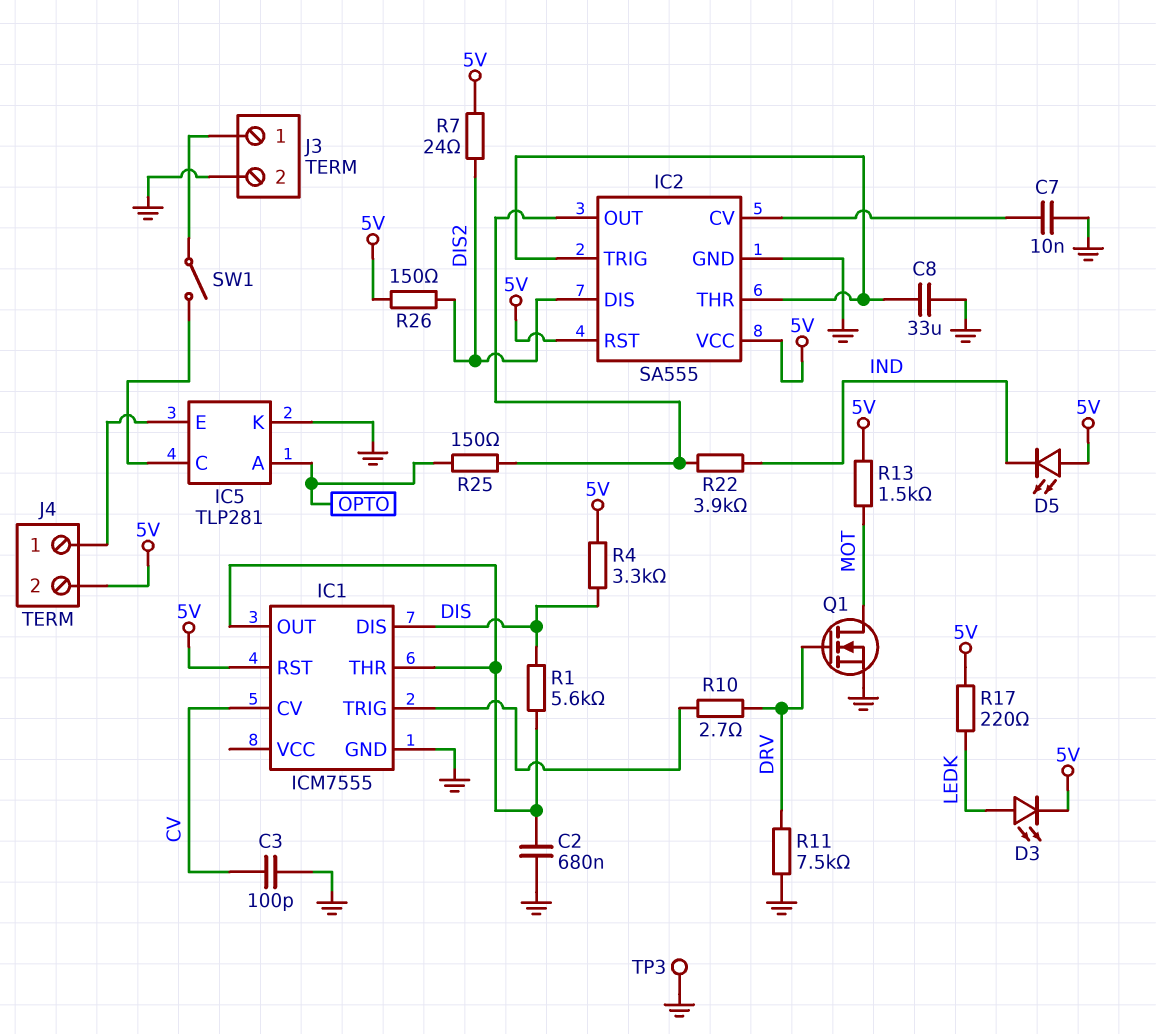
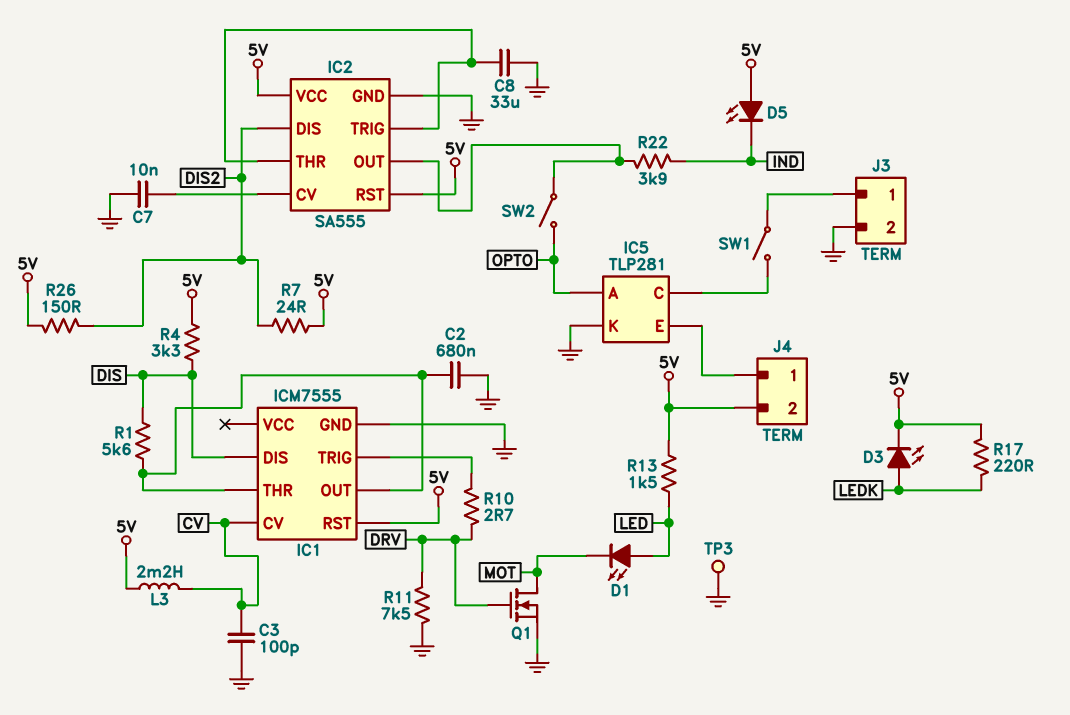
D1: none -> LED (A LED, K MOT)
L3: none -> 2.2mH (5V, CV)
R13: 1.5k (5V, MOT) -> 1.5k (5V, LED)
R25: 150 (IC2/OUT, OPTO) -> none
SW2: none -> switch (IC2/OUT, OPTO)

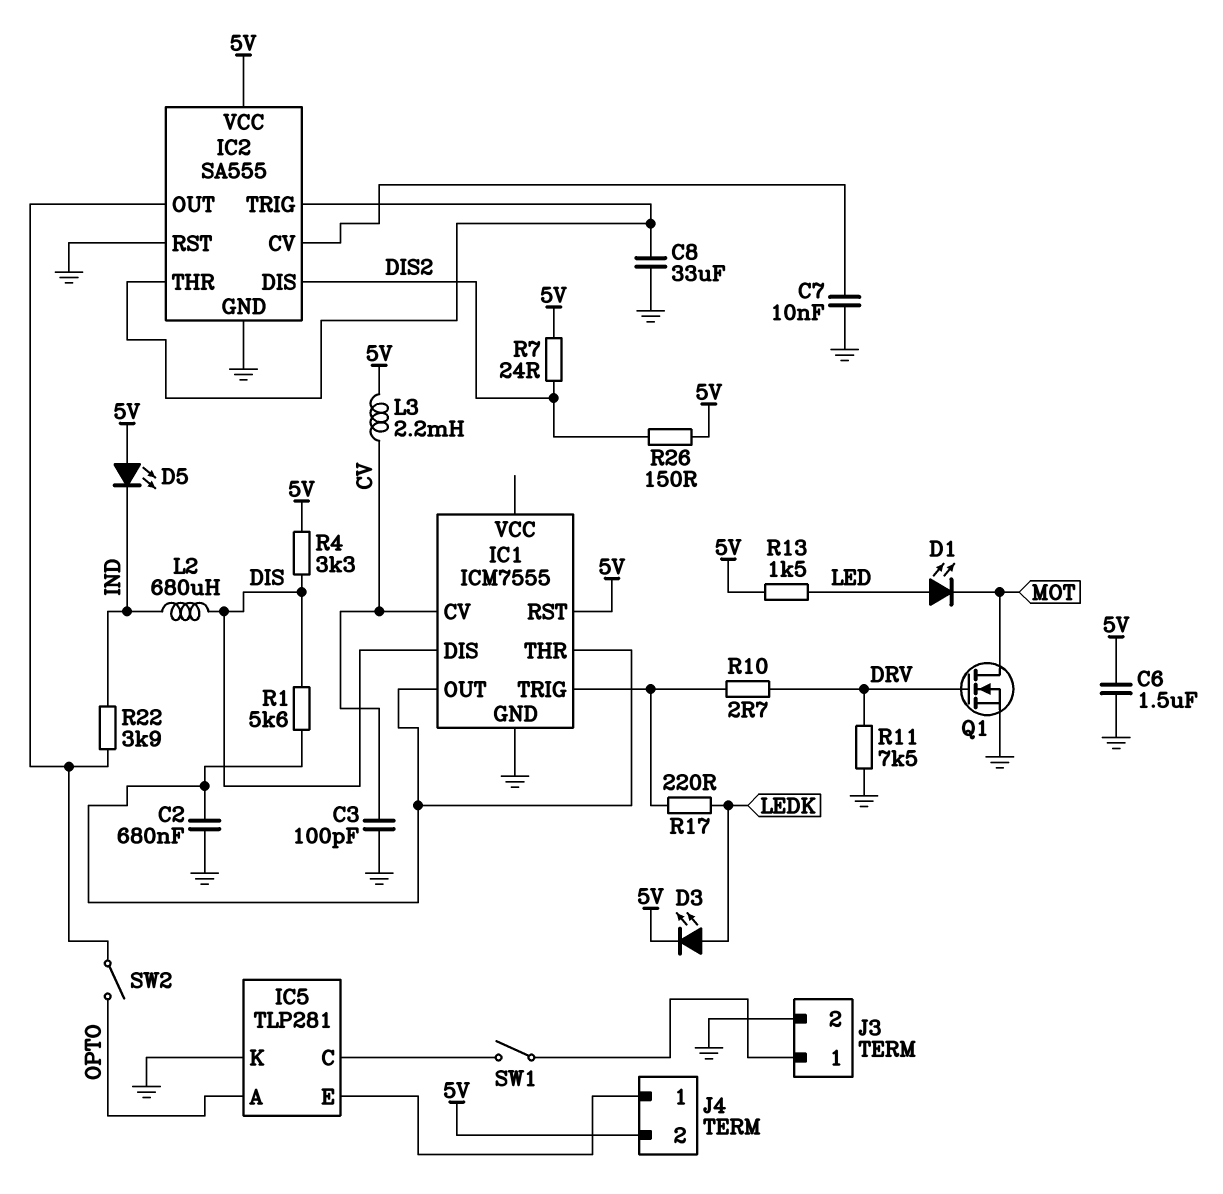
C6: none -> 1.5uF (5V, GND)
IC2 pin RST: 5V -> GND
L2: none -> 680uH (DIS, IND)
R17: 220 (5V, LEDK) -> 220 (IC1/TRIG, LEDK)
TP3: test point (GND) -> none

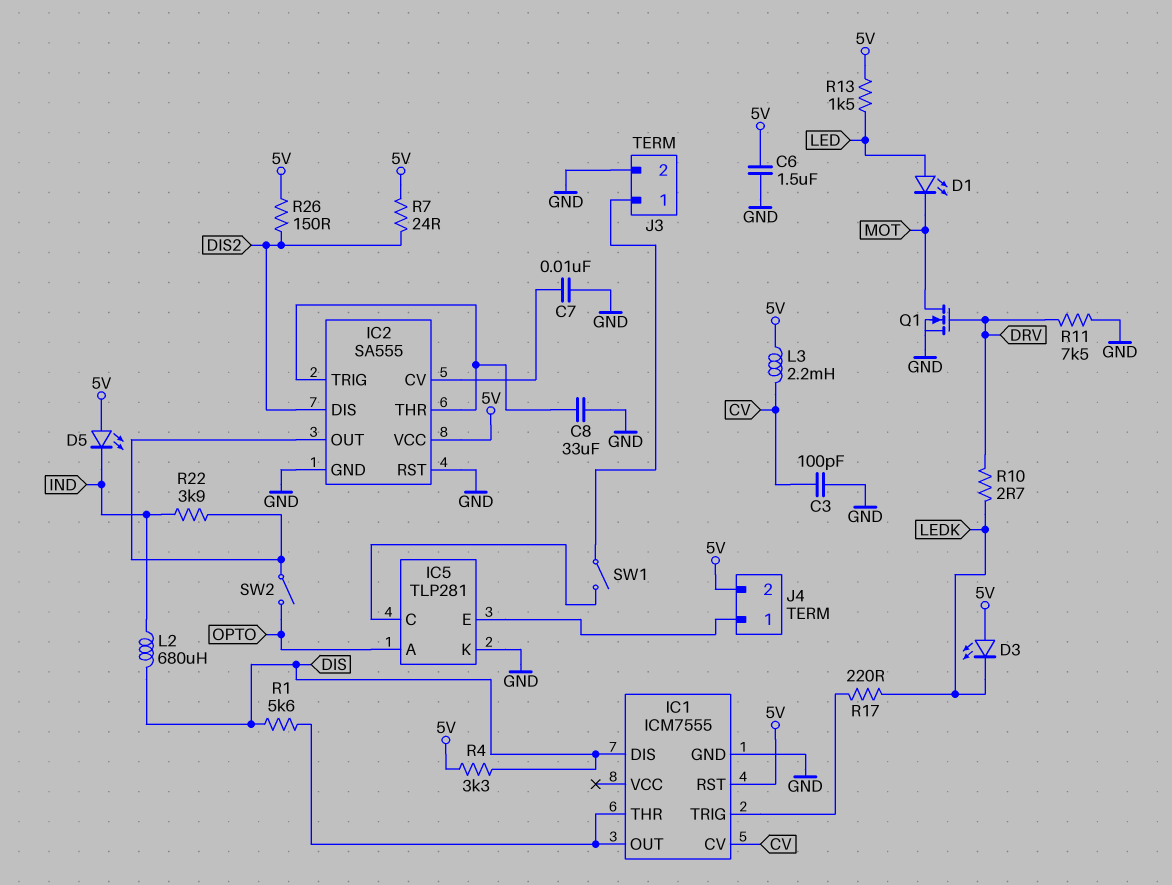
C2: 680nF (GND, IC1/OUT) -> none
D3: LED (A LEDK, K 5V) -> LED (A 5V, K LEDK)
R10: 2.7 (DRV, IC1/TRIG) -> 2.7 (DRV, LEDK)

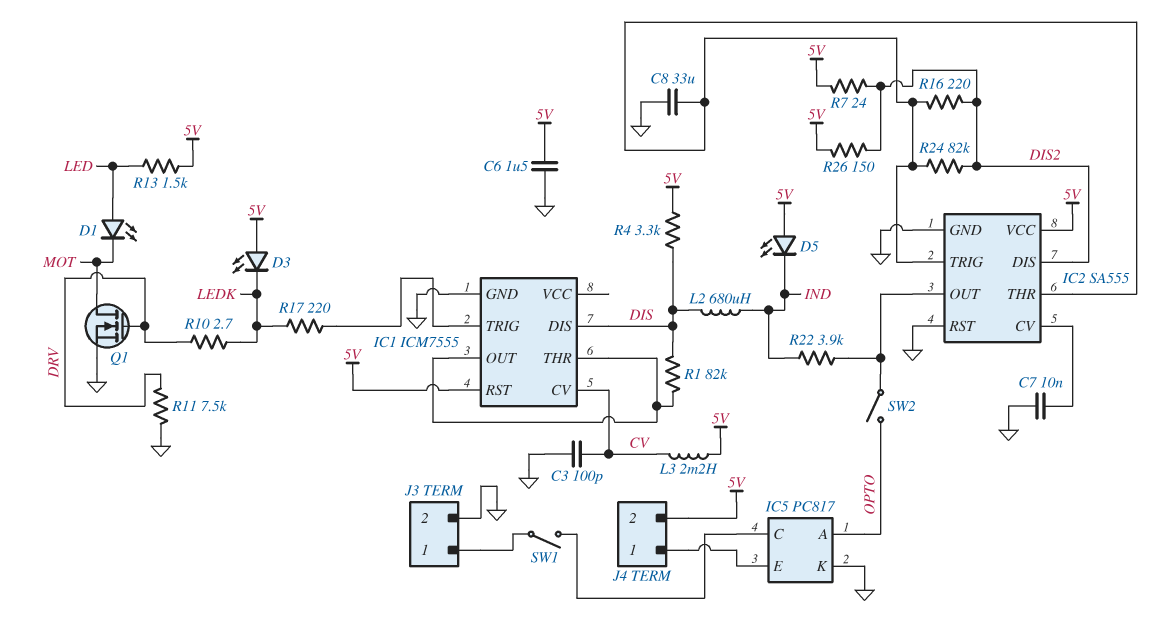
IC5: TLP281 -> PC817
R1: 5.6k (DIS, IC1/OUT) -> 82k (DIS, IC1/OUT)
R16: none -> 220 (DIS2, IC2/THR)
R24: none -> 82k (DIS2, IC2/THR)

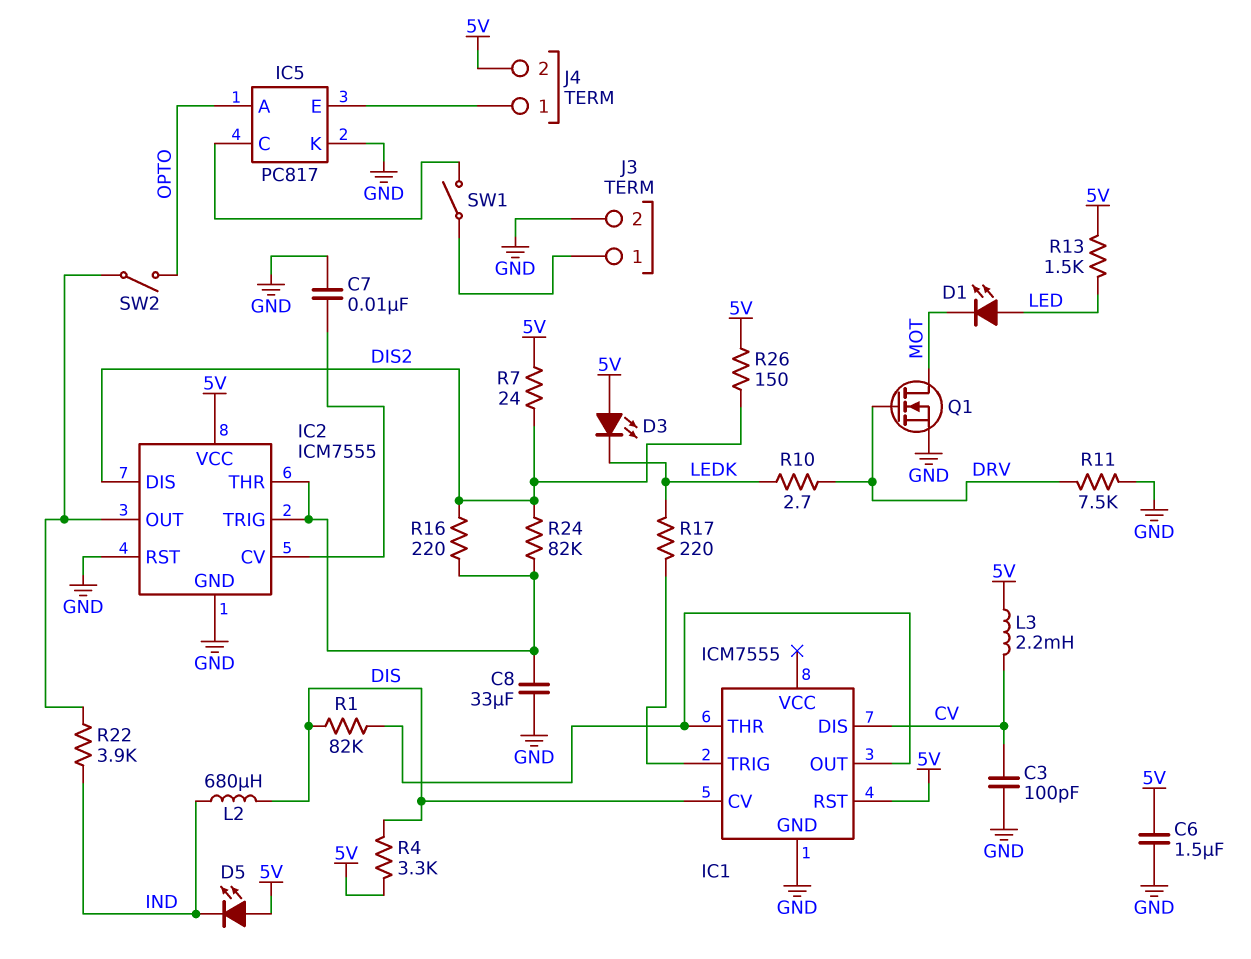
IC1 pin CV: CV -> DIS
IC1 pin DIS: DIS -> CV
IC2: SA555 -> ICM7555

